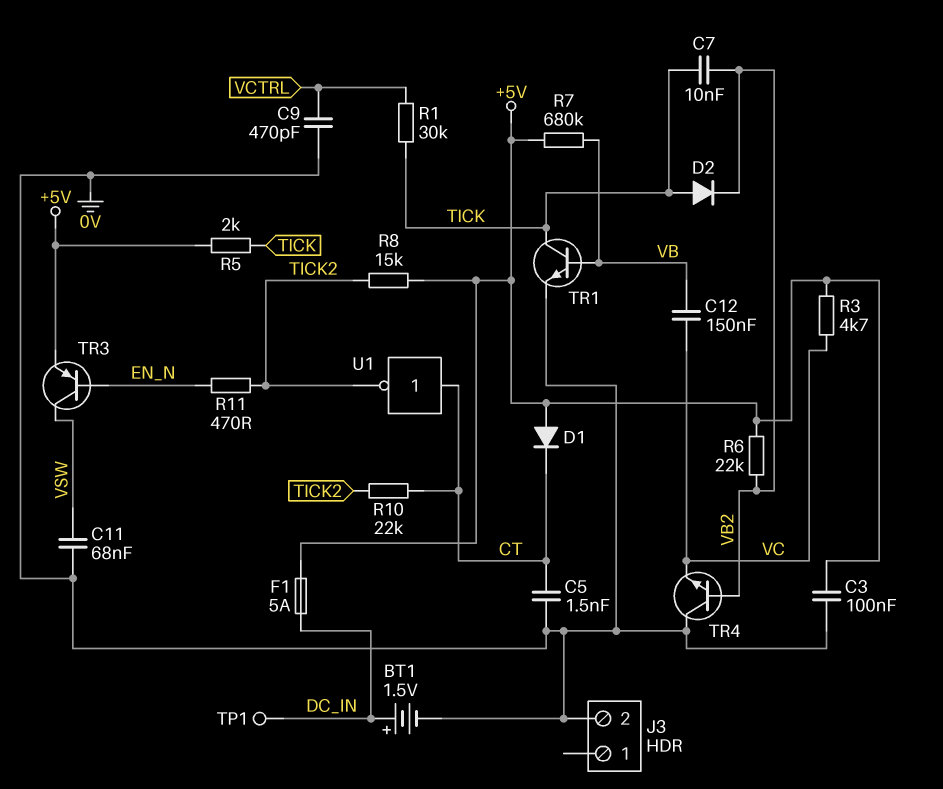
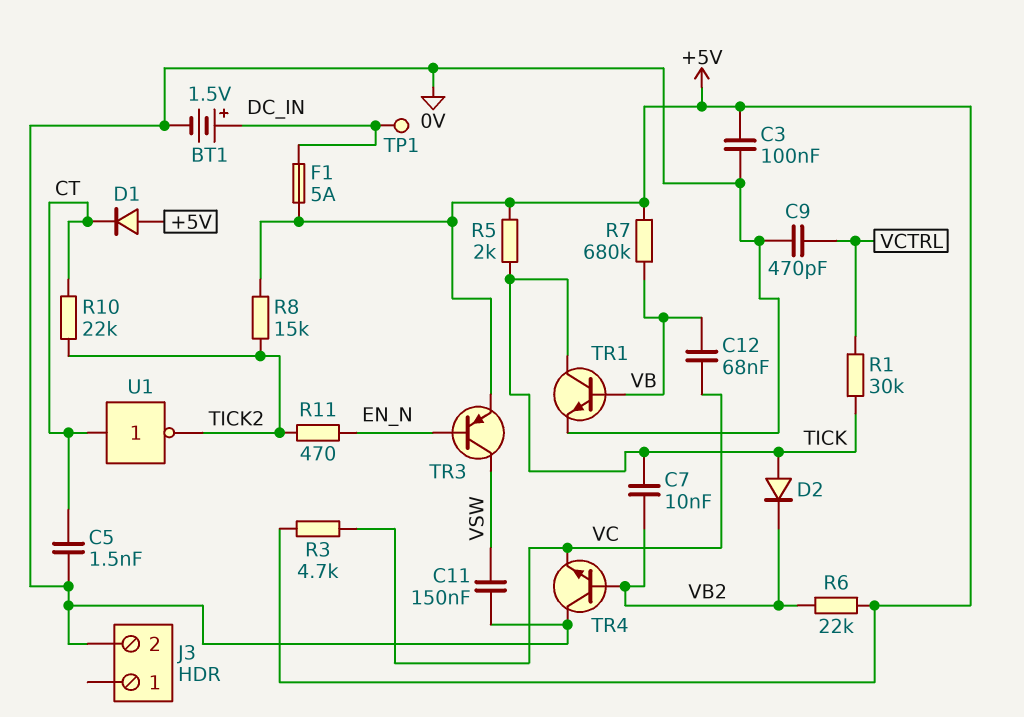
C11: 68nF (0V, VSW) -> 150nF (0V, VSW)
C12: 150nF (VB, VC) -> 68nF (VB, VC)

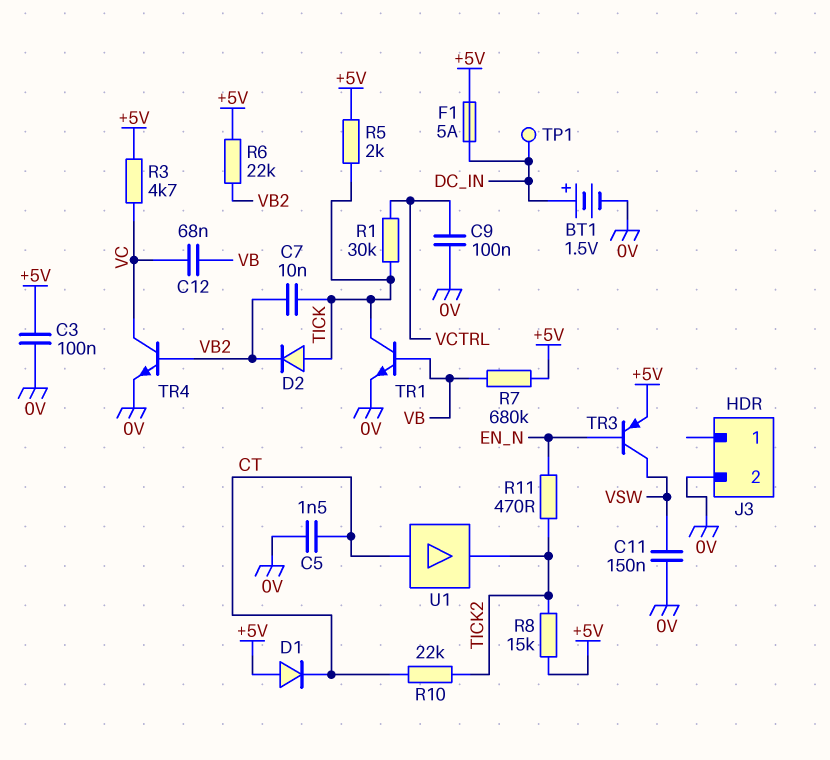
C9: 470pF (0V, VCTRL) -> 100nF (0V, VCTRL)
TR4: NPN (B VB2, C 0V, E VC) -> NPN (B VB2, C VC, E 0V)
U1: NOT (in CT, out TICK2) -> buffer (in CT, out TICK2)

